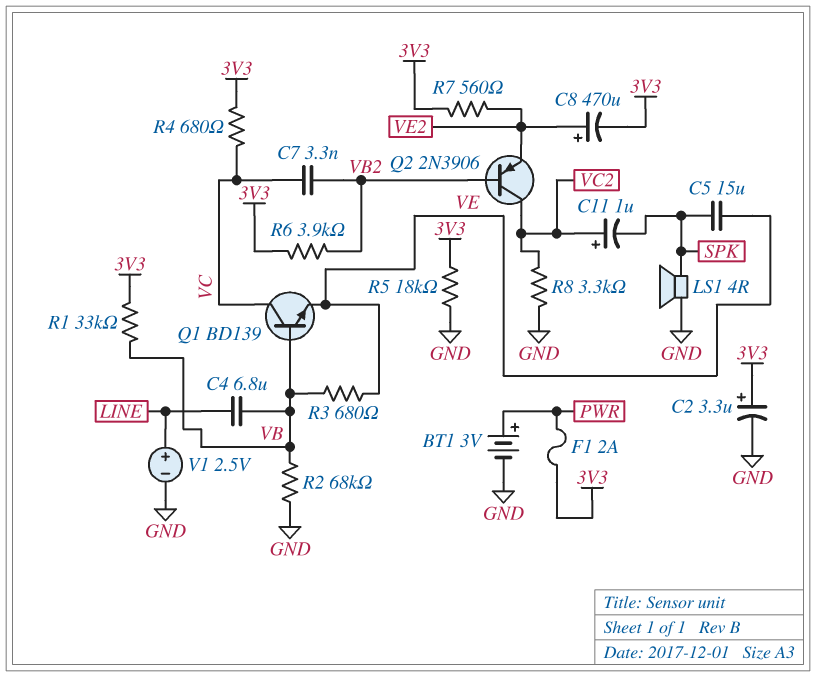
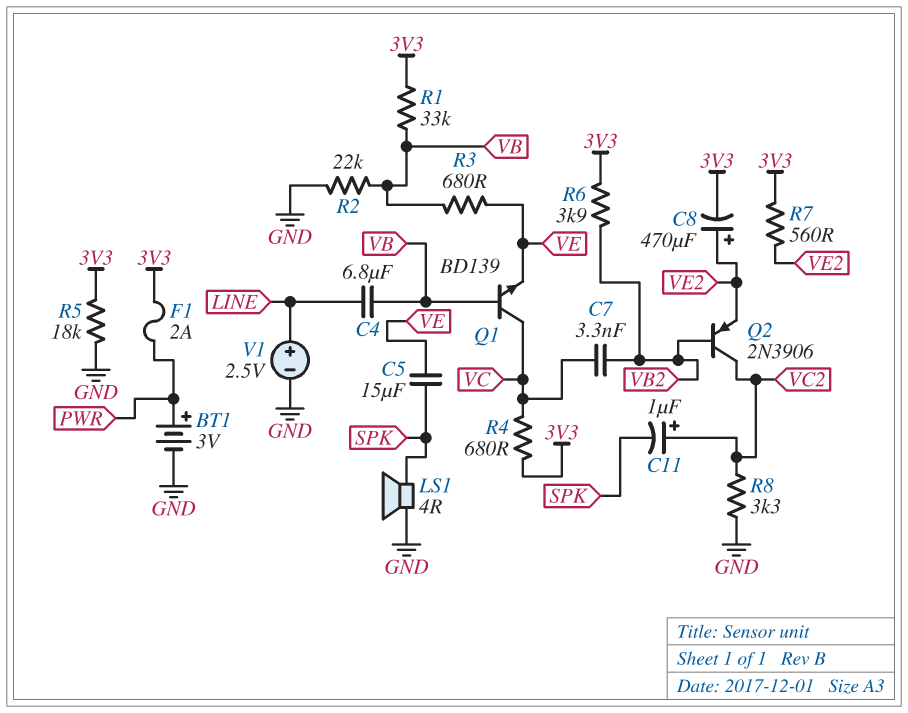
C2: 3.3uF (plus 3V3, minus GND) -> none
R2: 68k (GND, VB) -> 22k (GND, VB)

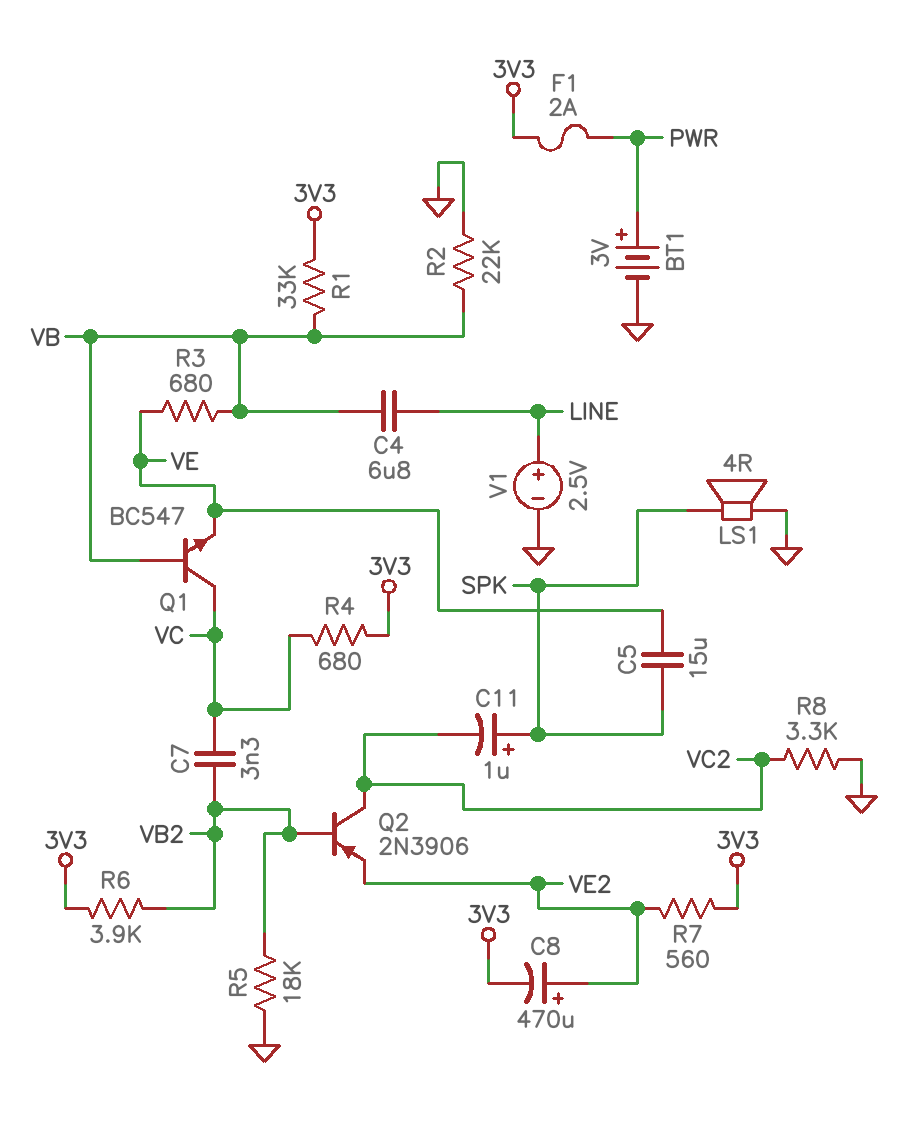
C11: 1uF (plus VC2, minus SPK) -> 1uF (plus SPK, minus VC2)
Q1: NPN BD139 (B VB, C VC, E VE) -> NPN BC547 (B VB, C VC, E VE)
R5: 18k (3V3, GND) -> 18k (GND, VB2)

